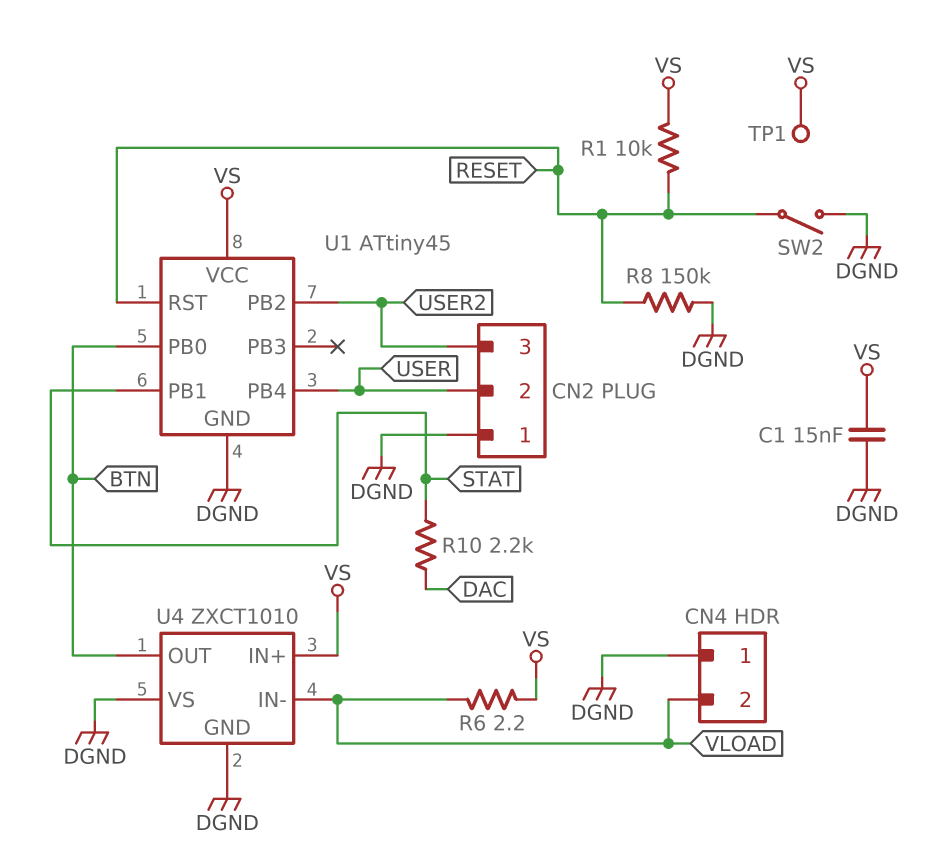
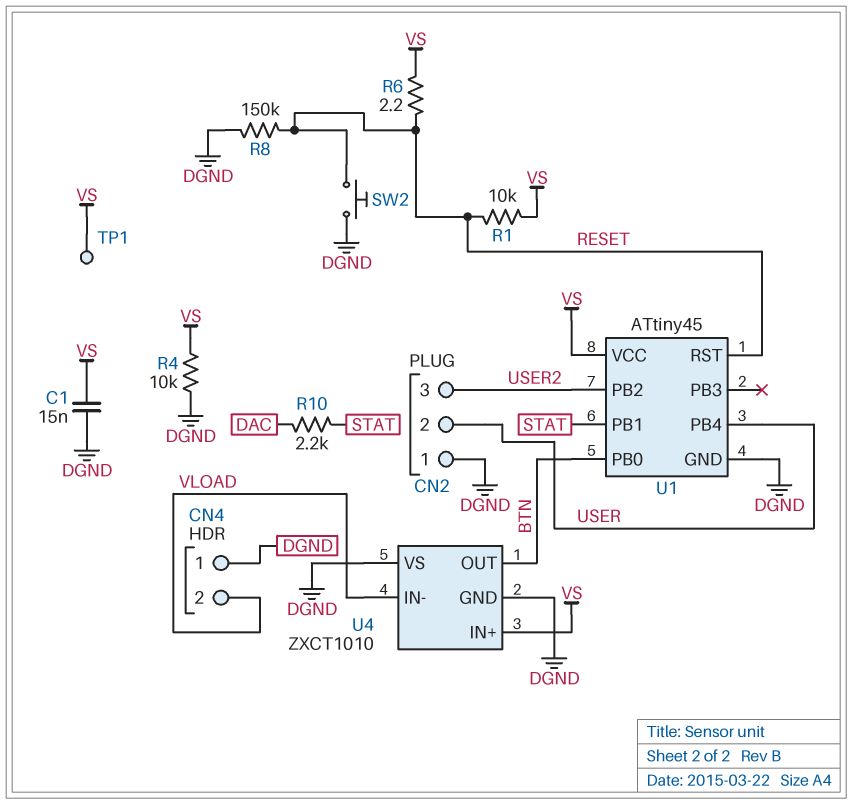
R4: none -> 10k (DGND, VS)
R6: 2.2 (VLOAD, VS) -> 2.2 (RESET, VS)
SW2: switch (DGND, RESET) -> button (DGND, RESET)

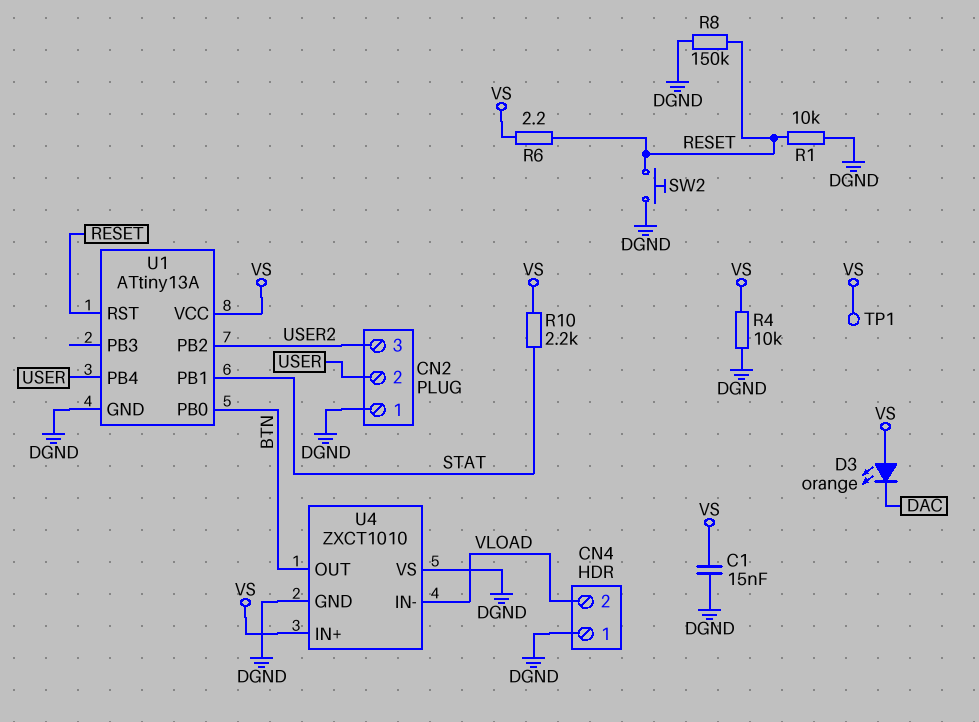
D3: none -> LED orange (A VS, K DAC)
R1: 10k (RESET, VS) -> 10k (DGND, RESET)
R10: 2.2k (DAC, STAT) -> 2.2k (STAT, VS)
U1: ATtiny45 -> ATtiny13A

